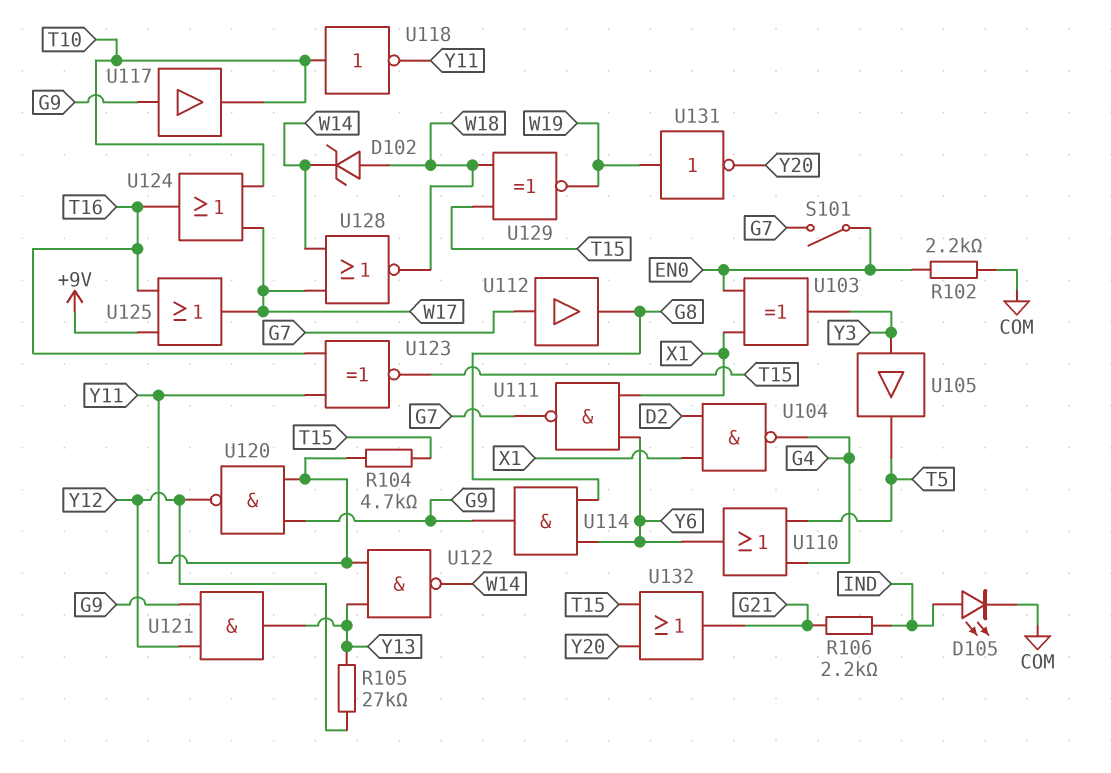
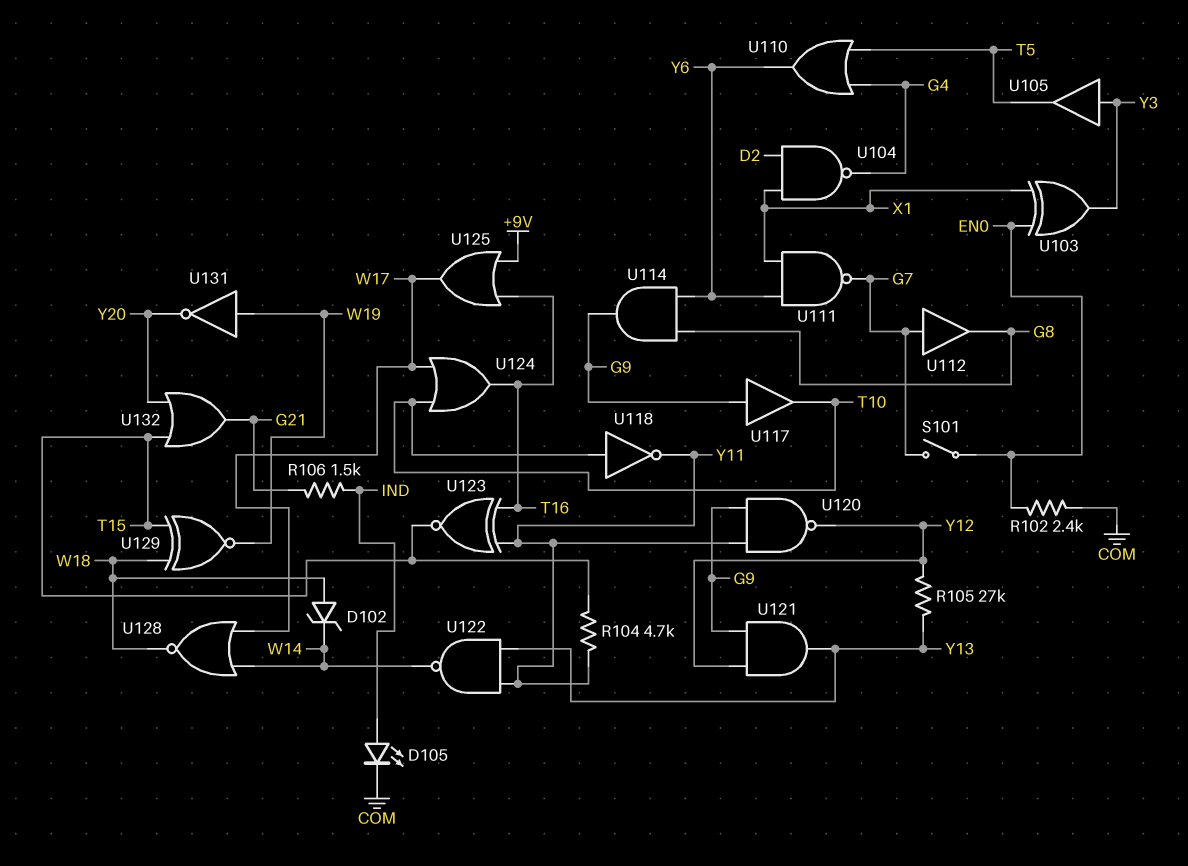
R102: 2.2k (COM, EN0) -> 2.4k (COM, EN0)
R106: 2.2k (G21, IND) -> 1.5k (G21, IND)

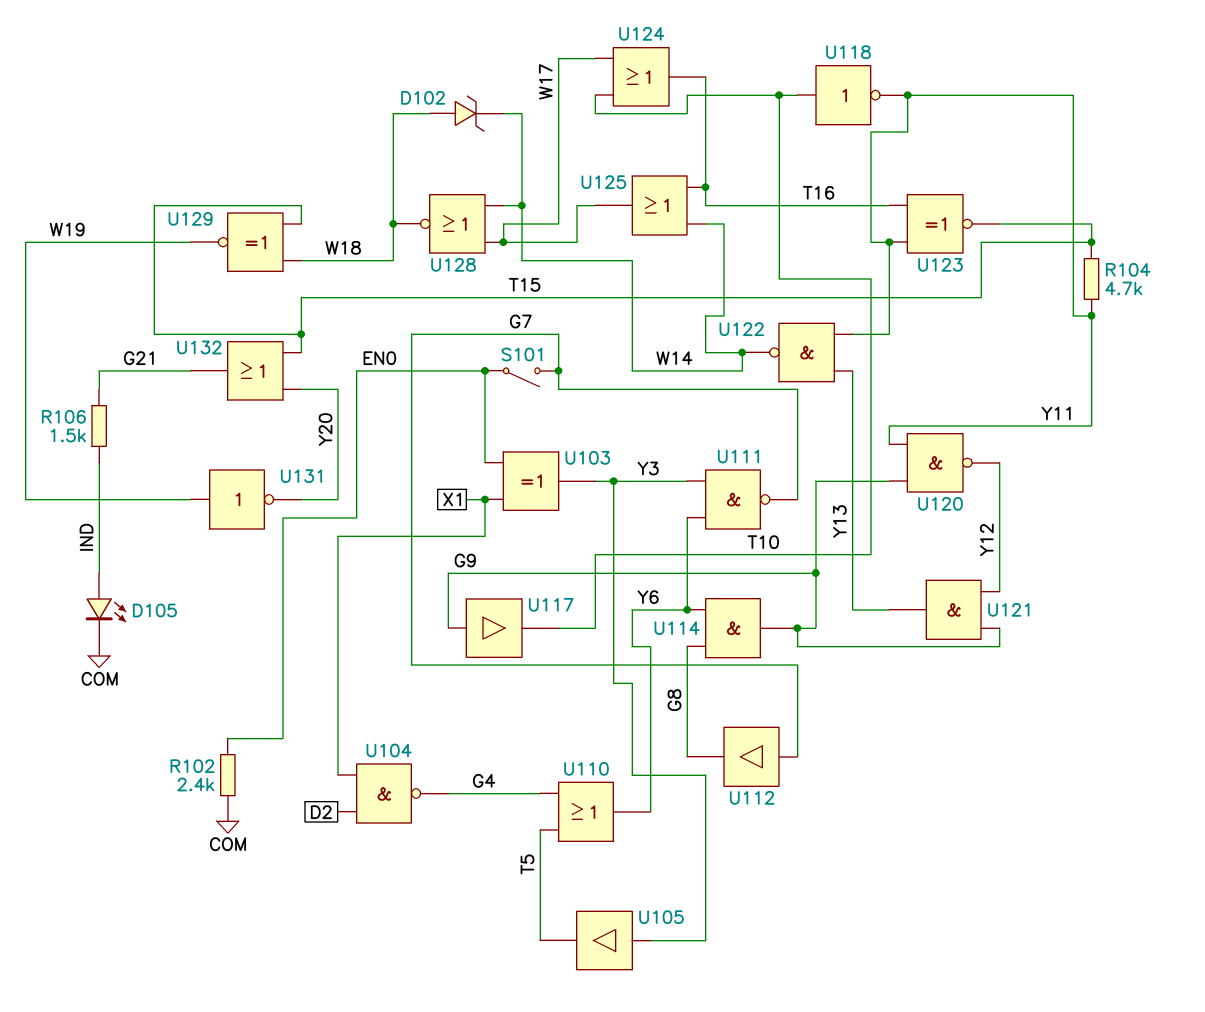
R105: 27k (Y12, Y13) -> none
U111: NAND (in X1, in Y6, out G7) -> NAND (in Y3, in Y6, out G7)
U125: OR (in +9V, in T16, out W17) -> OR (in T16, in W14, out W17)

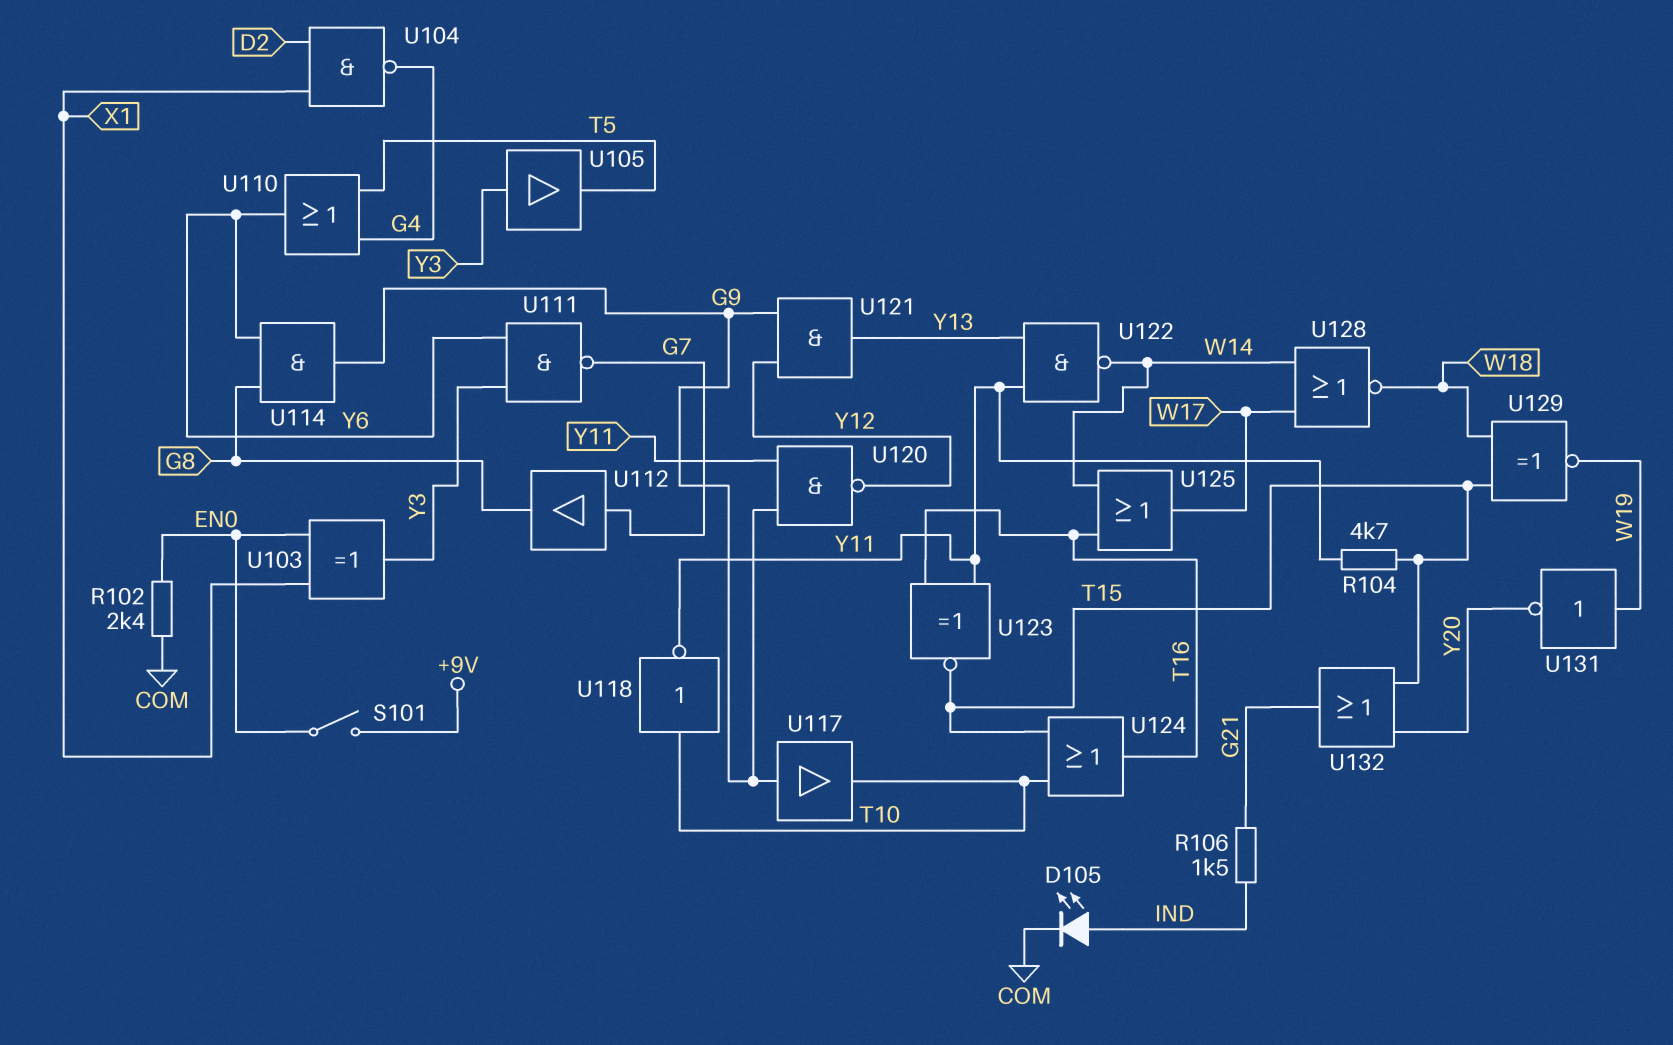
D102: zener (A W18, K W14) -> none
S101: switch (EN0, G7) -> switch (+9V, EN0)
U124: OR (in T10, in W17, out T16) -> OR (in T10, in T15, out T16)

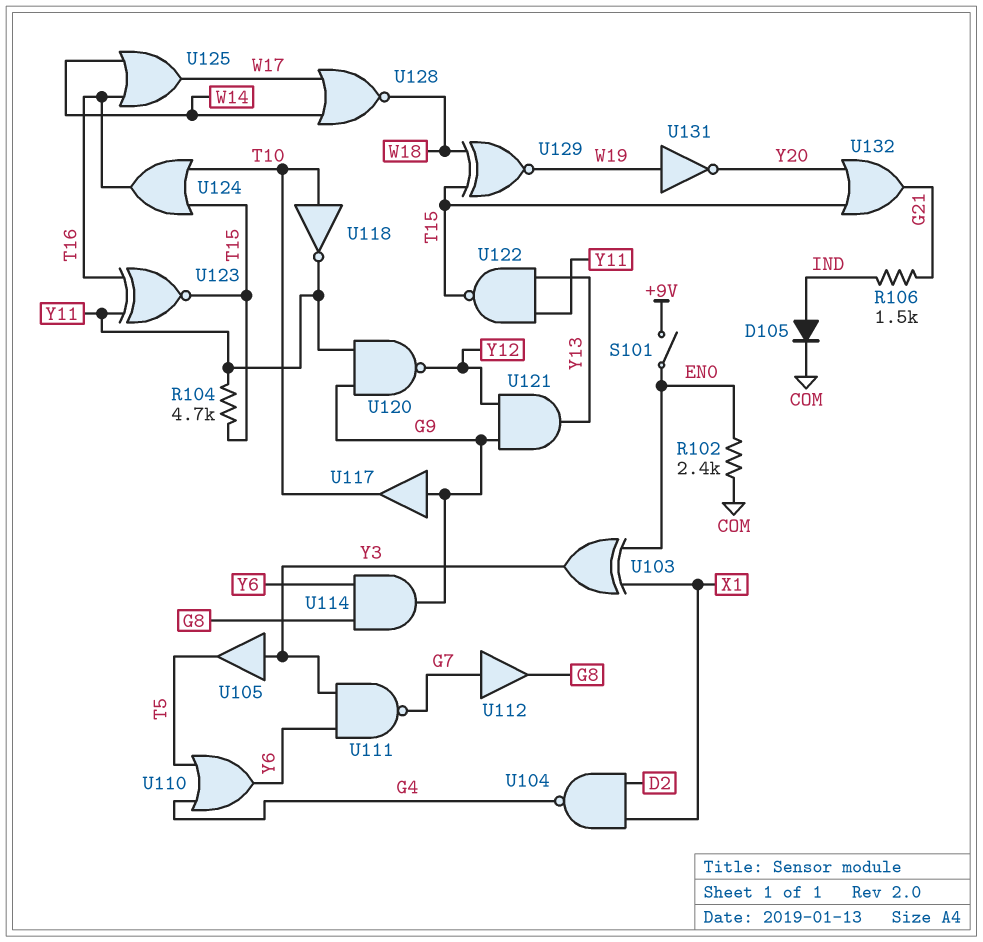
D105: LED (A IND, K COM) -> diode (A IND, K COM)
U122: NAND (in Y11, in Y13, out W14) -> NAND (in Y11, in Y13, out T15)

